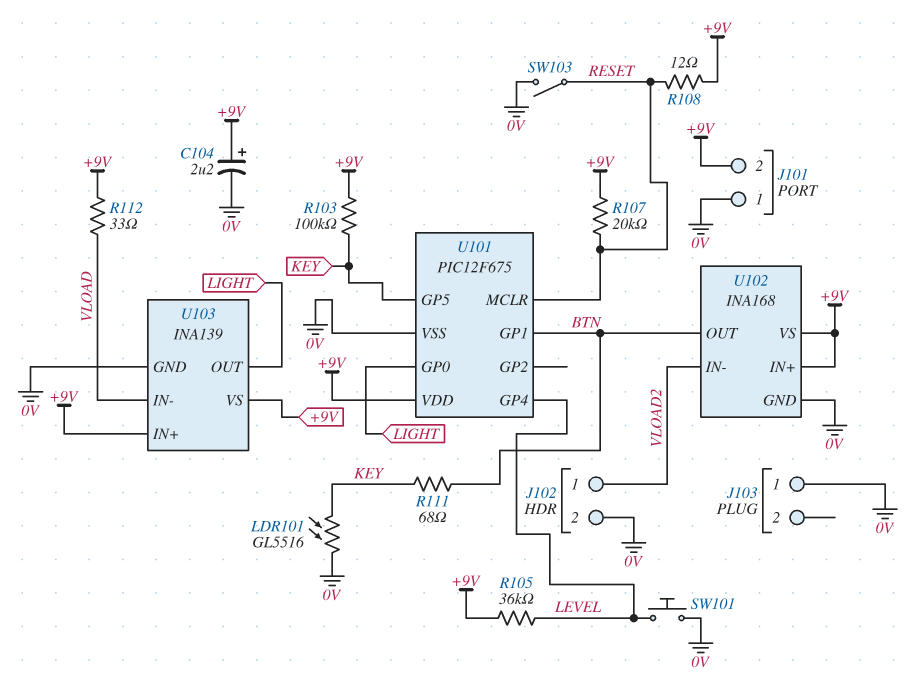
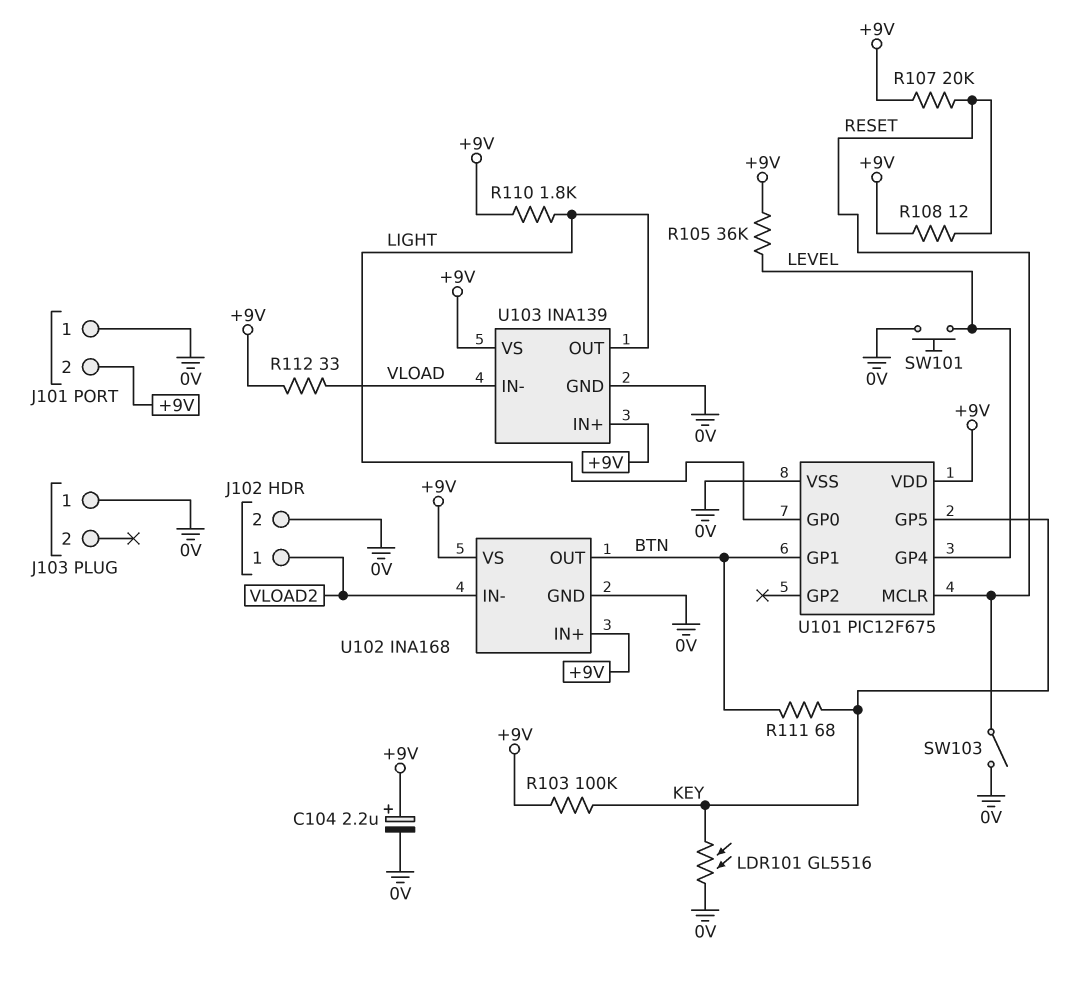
R110: none -> 1.8k (+9V, LIGHT)

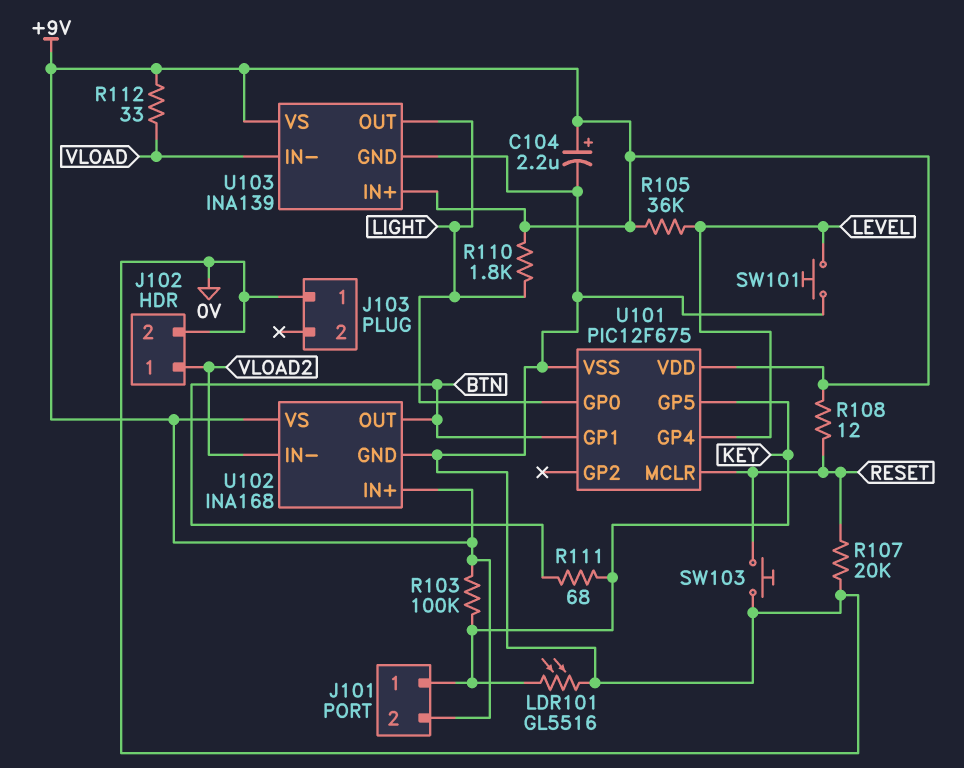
J101 pin 1: 0V -> KEY
R107: 20k (+9V, RESET) -> 20k (0V, RESET)
SW103: switch (0V, RESET) -> button (0V, RESET)

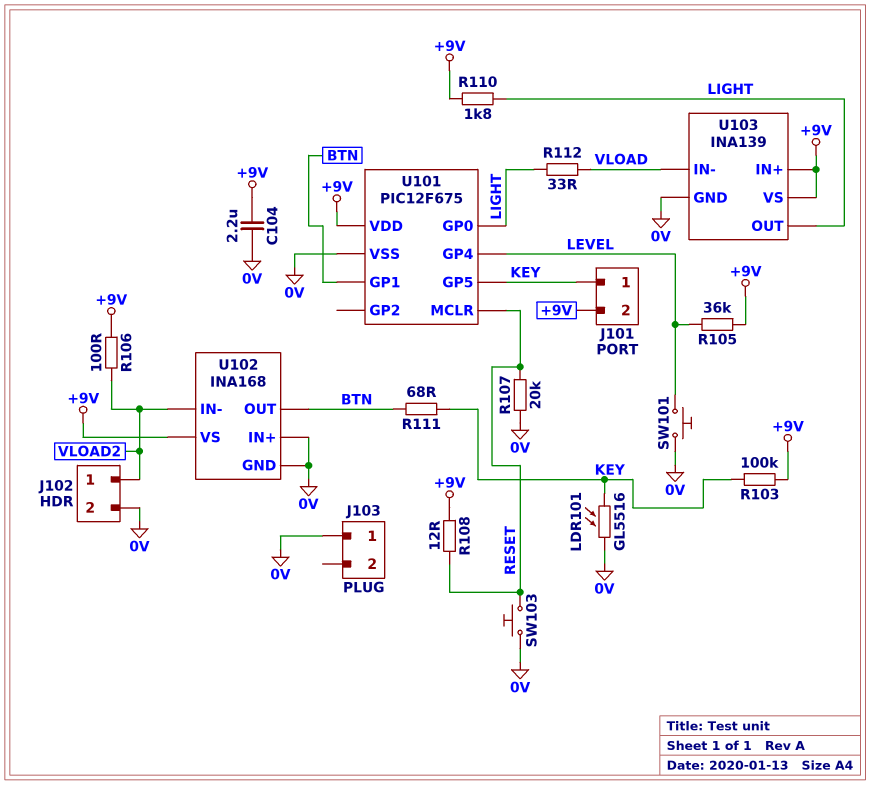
C104: 2.2uF (plus +9V, minus 0V) -> 2.2uF (+9V, 0V)
R106: none -> 100 (+9V, VLOAD2)
R112: 33 (+9V, VLOAD) -> 33 (LIGHT, VLOAD)
U102 pin IN+: +9V -> 0V

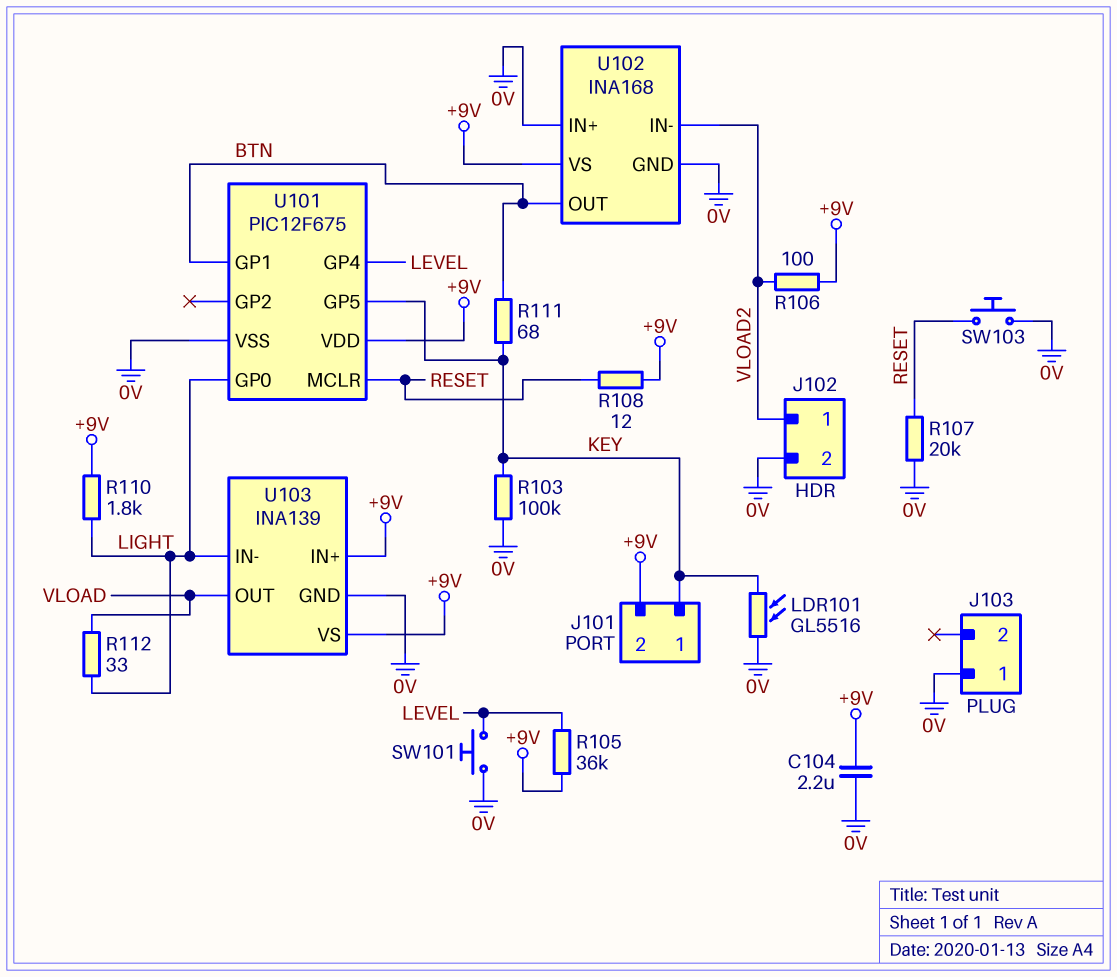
R103: 100k (+9V, KEY) -> 100k (0V, KEY)
U103 pin IN-: VLOAD -> LIGHT
U103 pin OUT: LIGHT -> VLOAD

